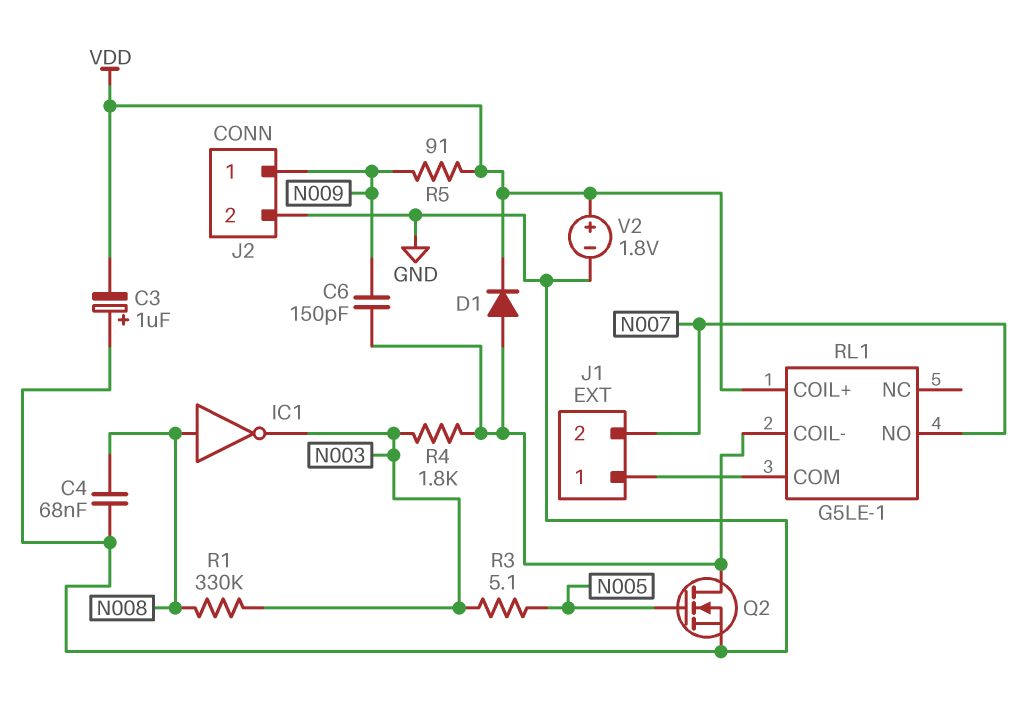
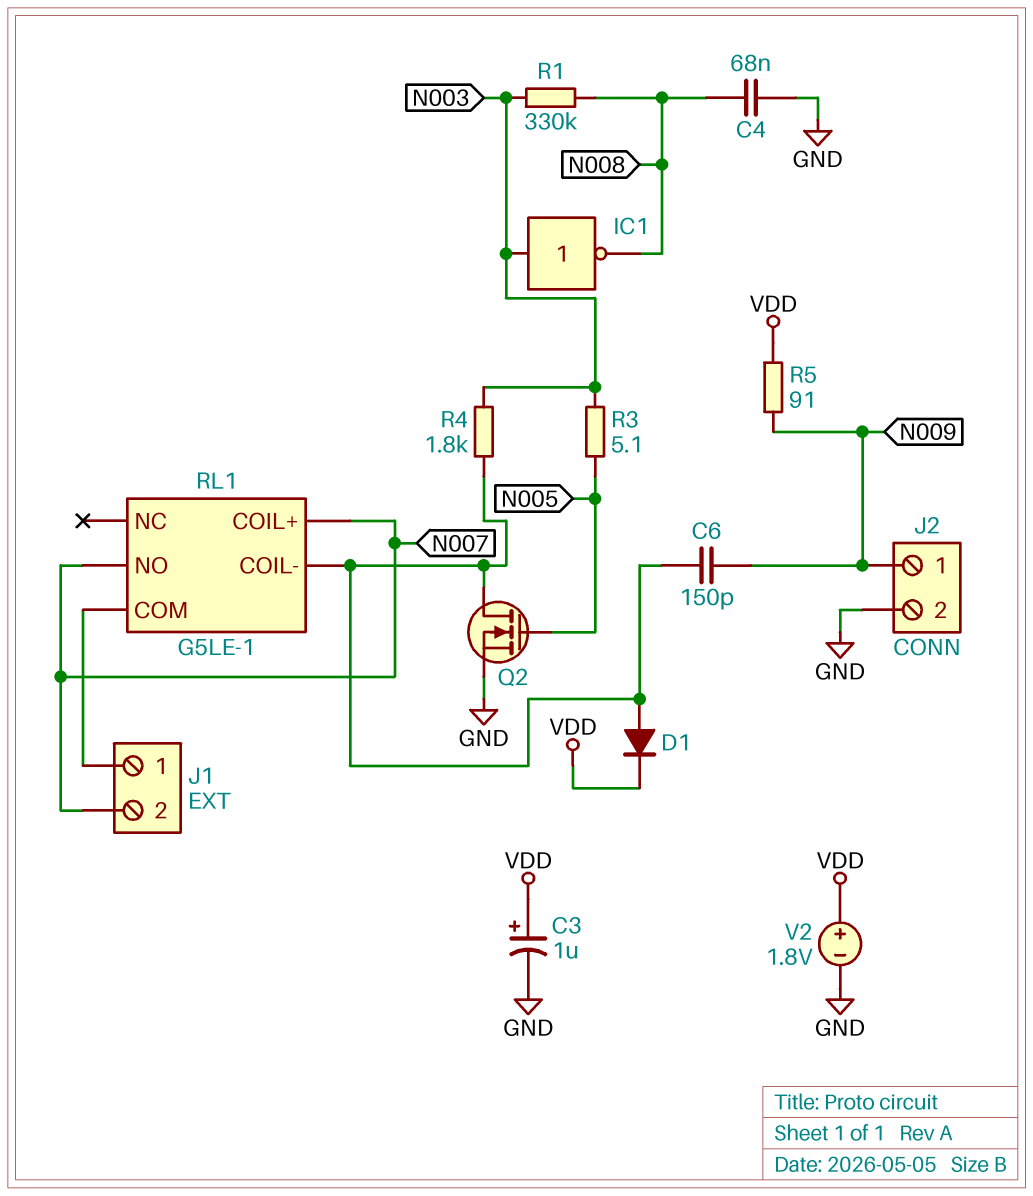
C3: 1uF (plus GND, minus VDD) -> 1uF (plus VDD, minus GND)
IC1: NOT (in N008, out N003) -> NOT (in N003, out N008)
RL1 pin COIL+: VDD -> N007

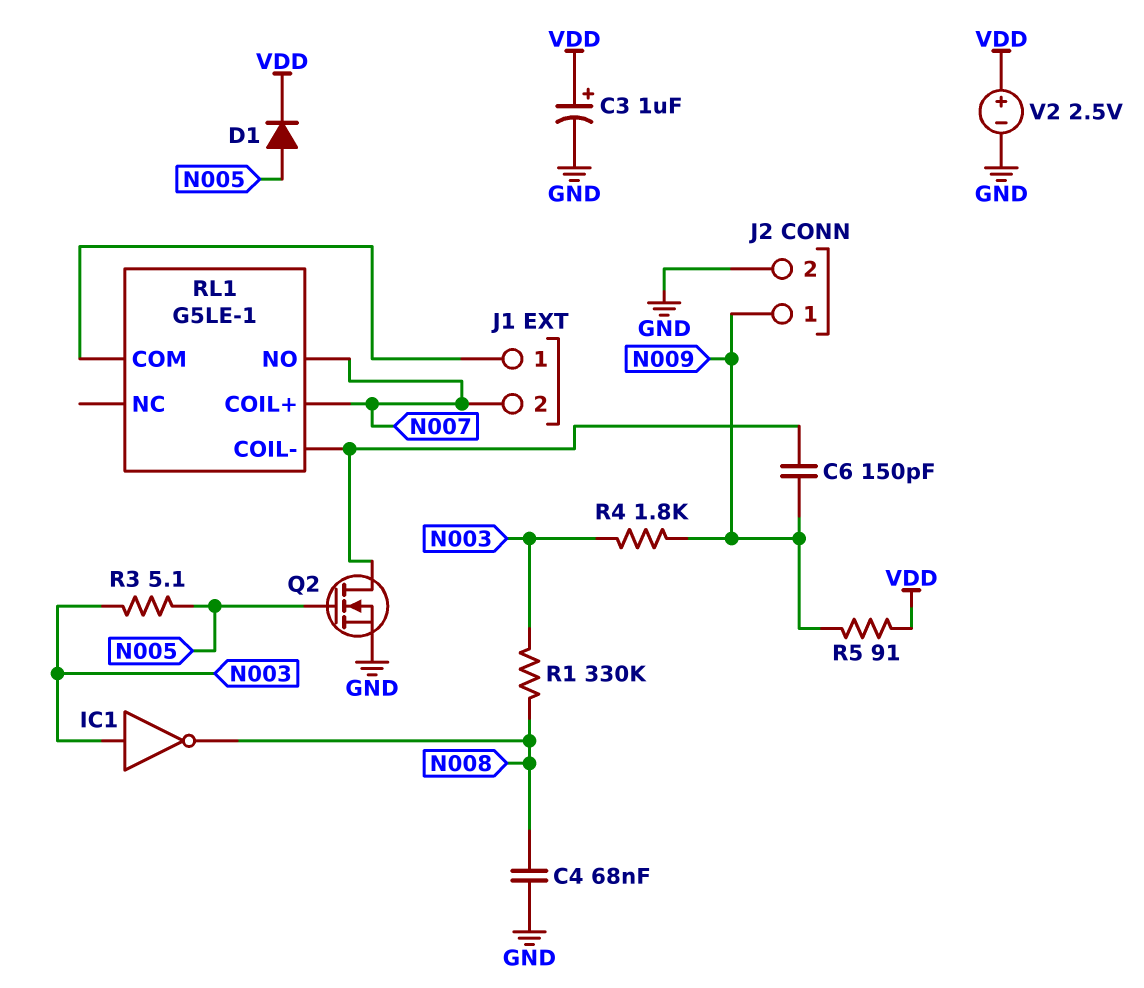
D1: diode (A RL1/COIL-, K VDD) -> diode (A N005, K VDD)
R4: 1.8k (N003, RL1/COIL-) -> 1.8k (N003, N009)
V2: 1.8V (plus VDD, minus GND) -> 2.5V (plus VDD, minus GND)

